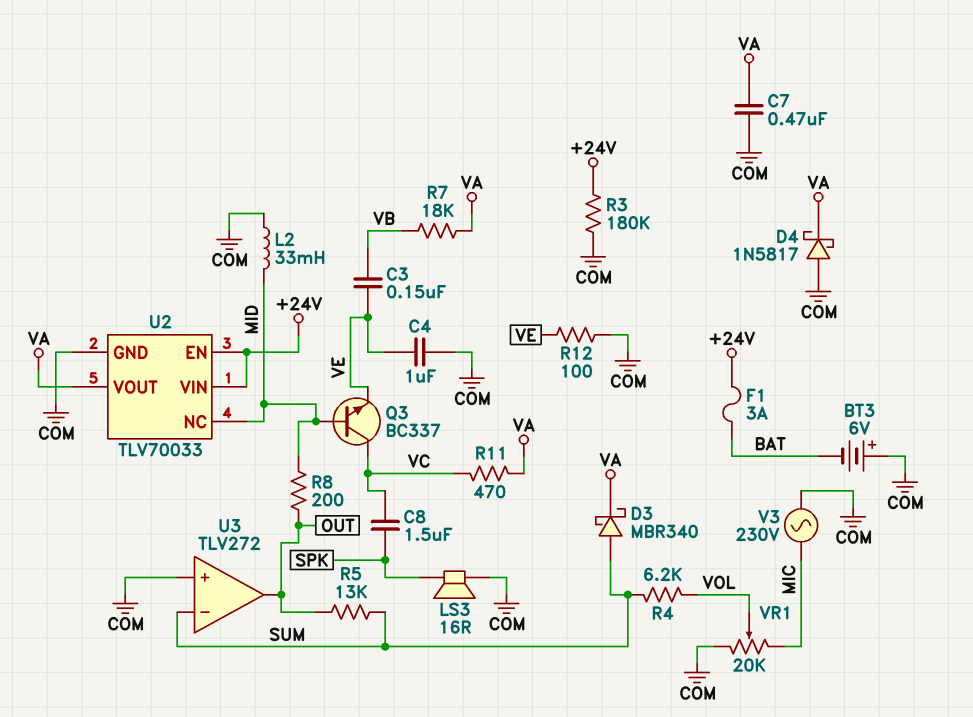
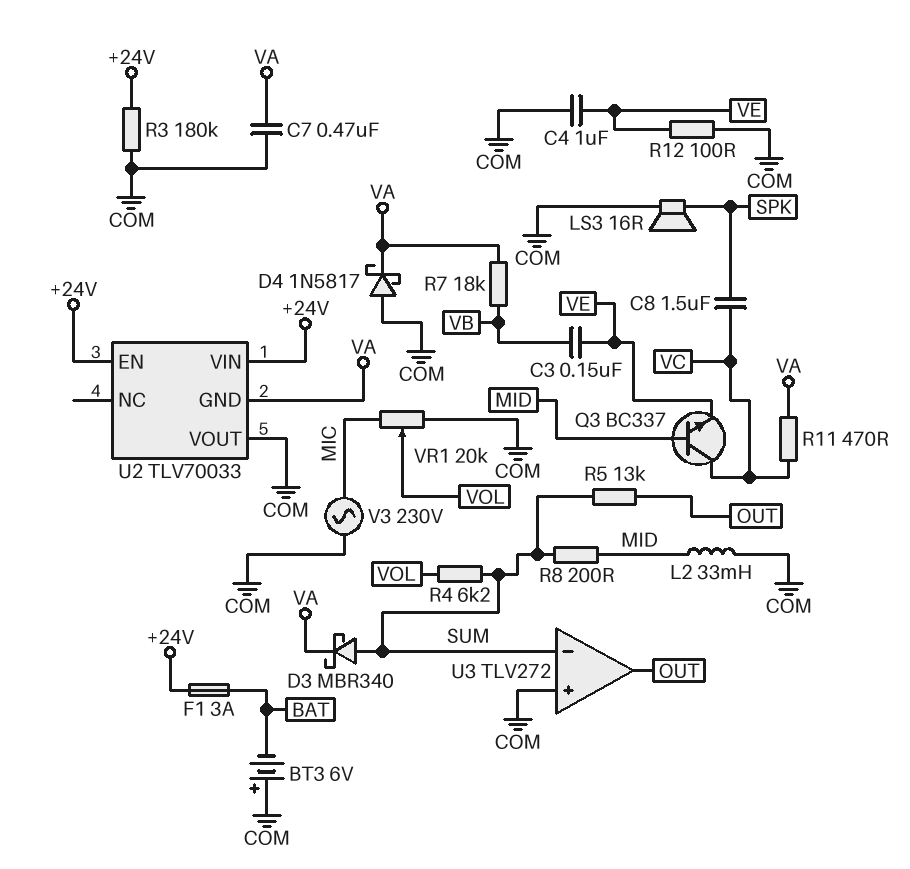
R8: 200 (MID, OUT) -> 200 (MID, SUM)
U2 pin GND: COM -> VA
U2 pin NC: MID -> none
U2 pin VOUT: VA -> COM

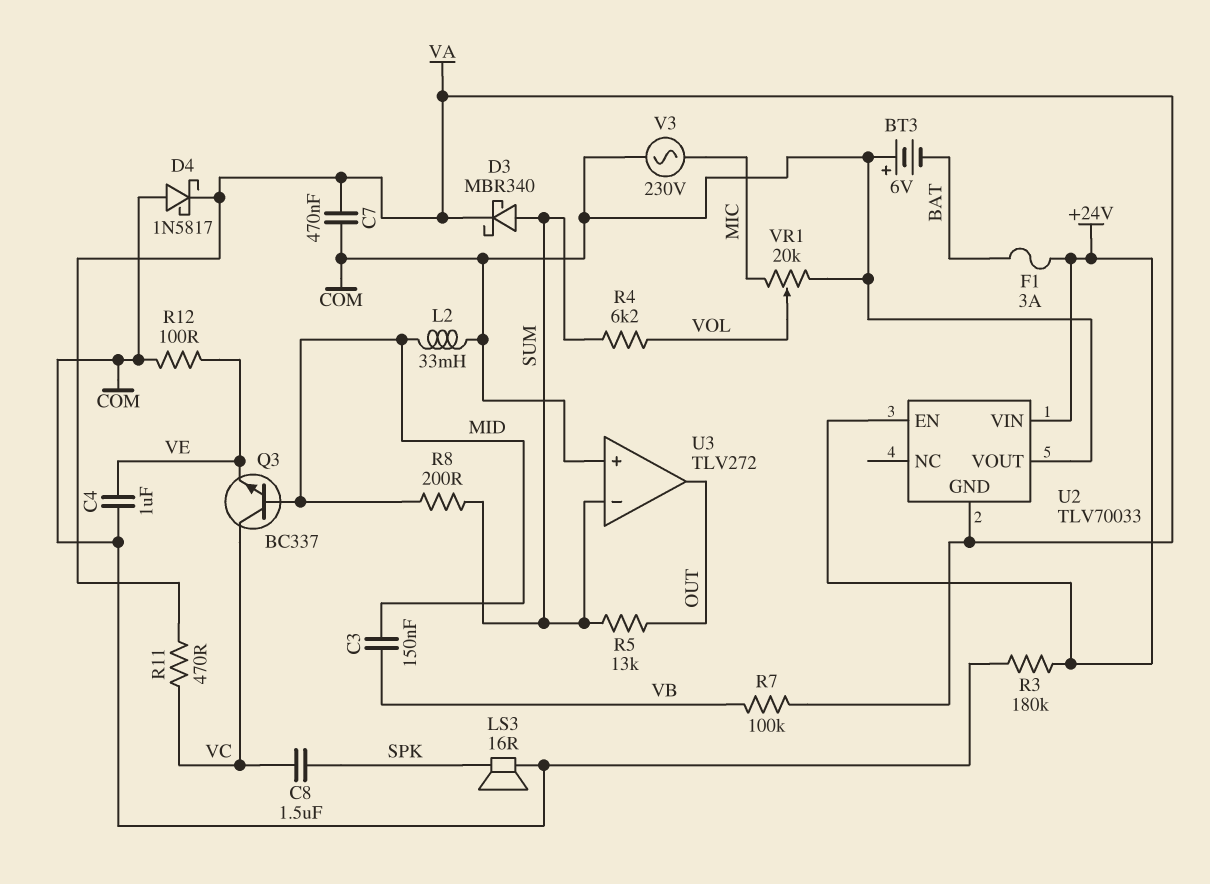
C3: 150nF (VB, VE) -> 150nF (MID, VB)
R7: 18k (VA, VB) -> 100k (VA, VB)

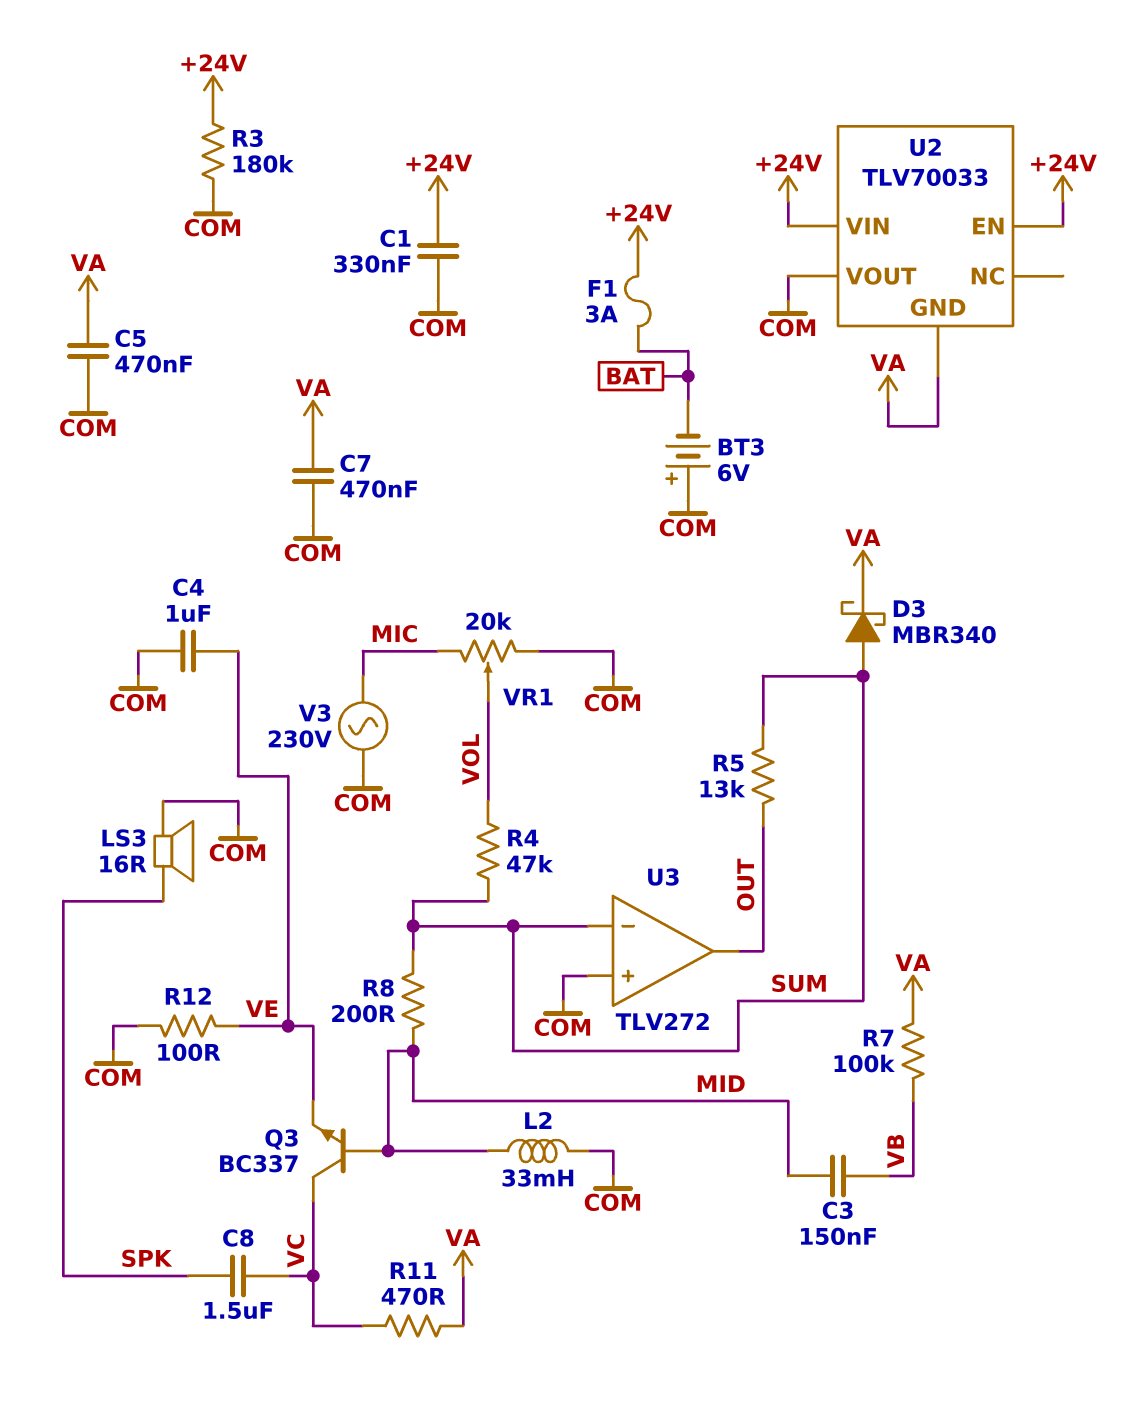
C1: none -> 330nF (+24V, COM)
C5: none -> 470nF (COM, VA)
D4: schottky 1N5817 (A COM, K VA) -> none
R4: 6.2k (SUM, VOL) -> 47k (SUM, VOL)

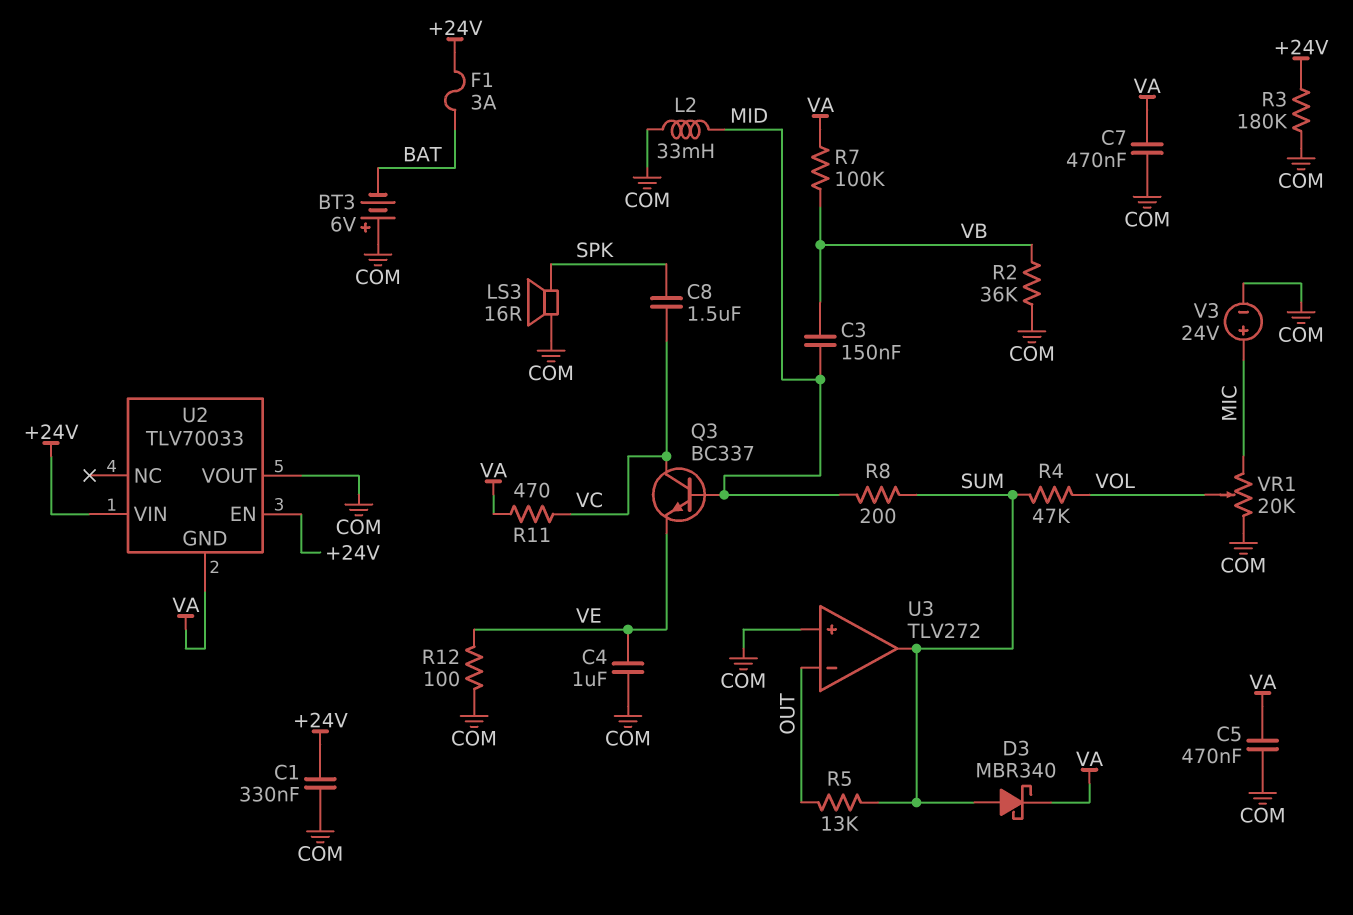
R2: none -> 36k (COM, VB)
U3 pin in-: SUM -> OUT
U3 pin out: OUT -> SUM
V3: AC 230V (COM, MIC) -> 24V (plus MIC, minus COM)

